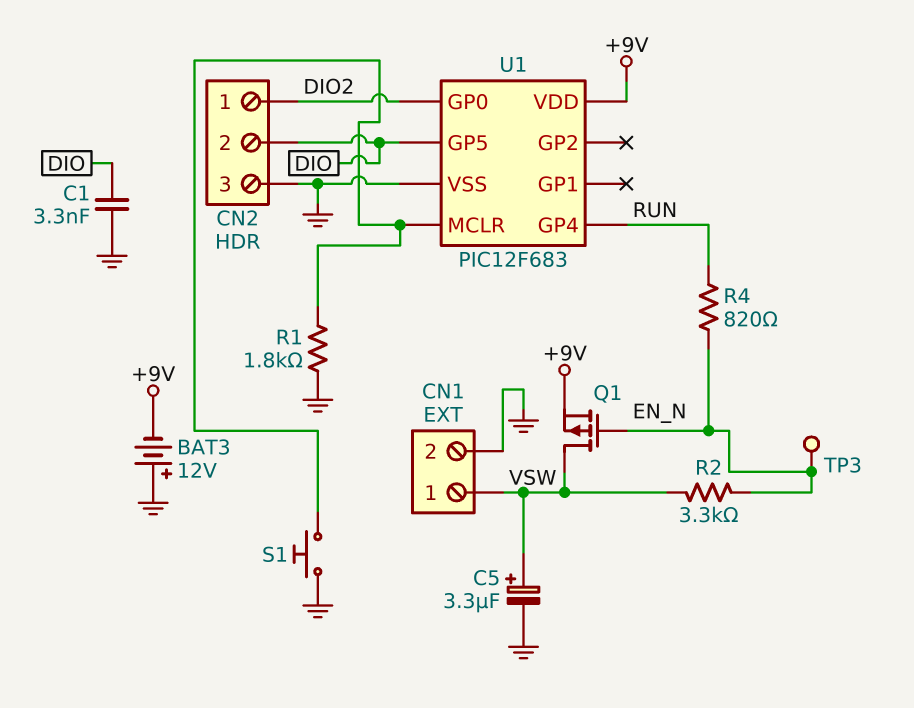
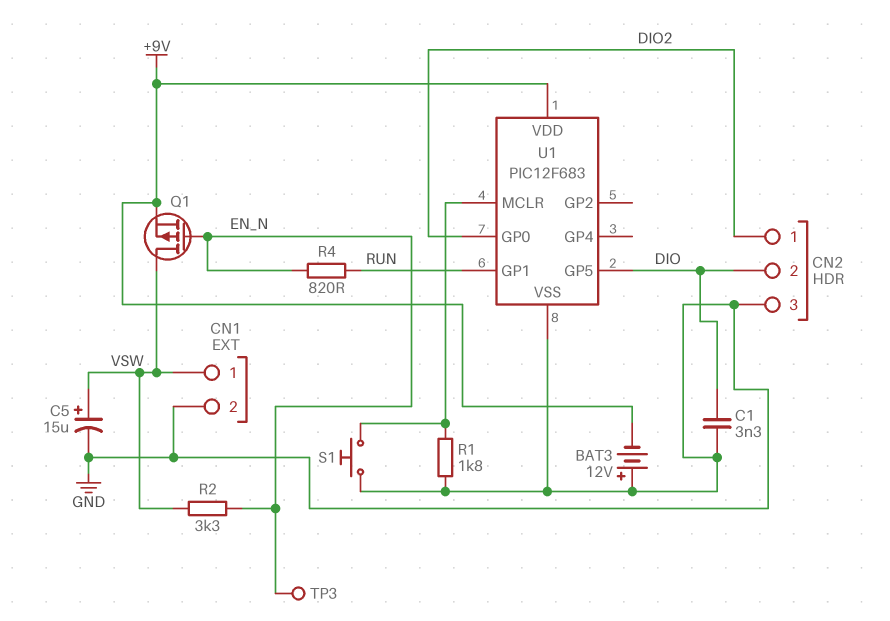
C5: 3.3uF (plus VSW, minus GND) -> 15uF (plus VSW, minus GND)
U1 pin GP1: none -> RUN
U1 pin GP4: RUN -> none

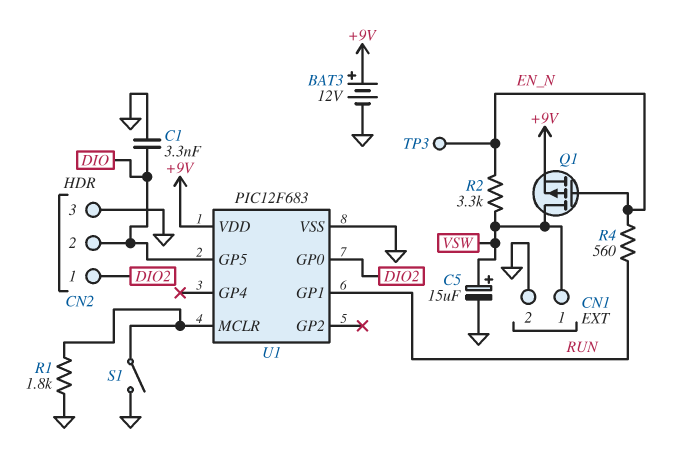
BAT3: 12V (plus GND, minus +9V) -> 12V (plus +9V, minus GND)
R4: 820 (EN_N, RUN) -> 560 (EN_N, RUN)
S1: button (GND, U1/MCLR) -> switch (GND, U1/MCLR)

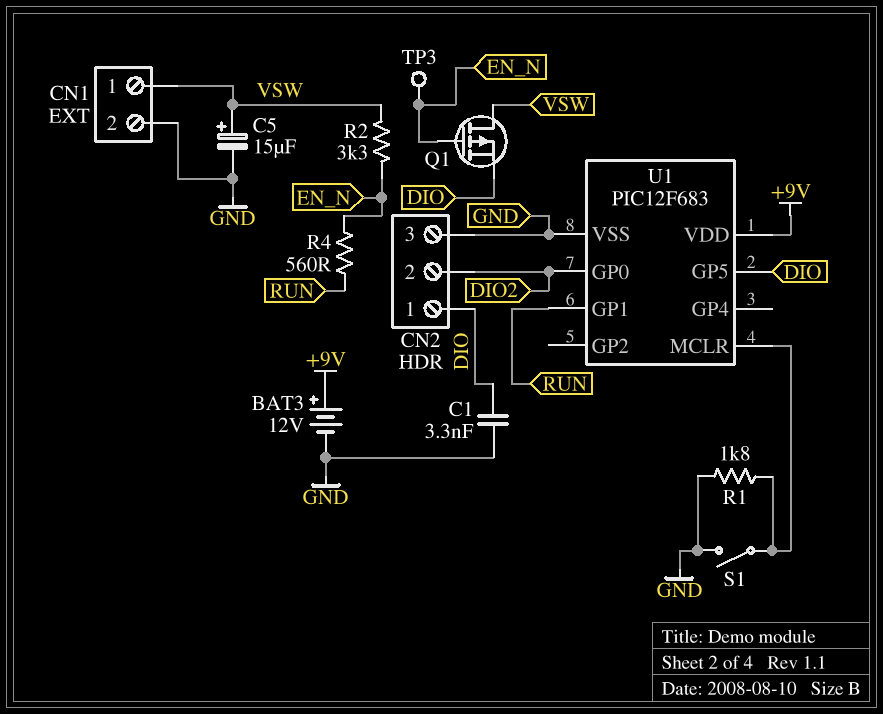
CN2 pin 1: DIO2 -> DIO
CN2 pin 2: DIO -> DIO2
Q1: PMOS (G EN_N, D VSW, S +9V) -> PMOS (G EN_N, D VSW, S DIO)

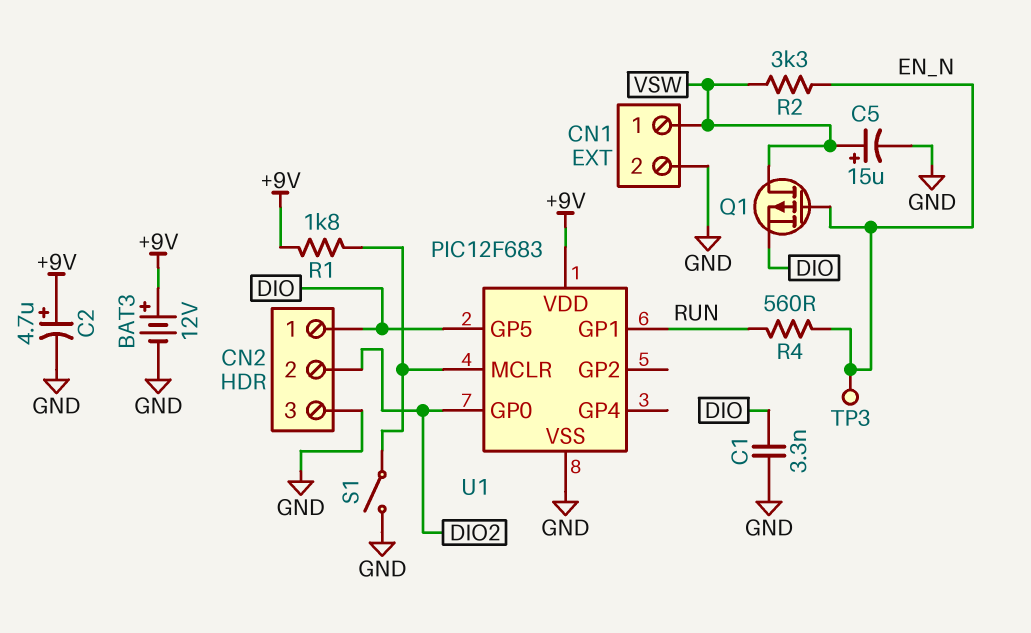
C2: none -> 4.7uF (plus +9V, minus GND)
R1: 1.8k (GND, U1/MCLR) -> 1.8k (+9V, U1/MCLR)

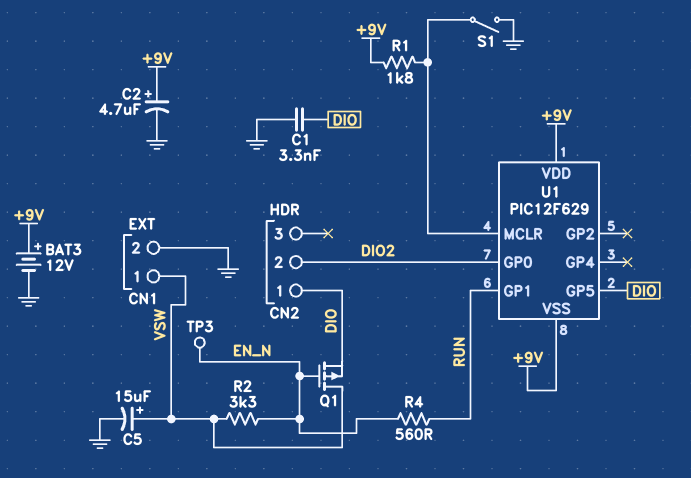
CN2 pin 3: GND -> none
U1: PIC12F683 -> PIC12F629
U1 pin VSS: GND -> +9V

